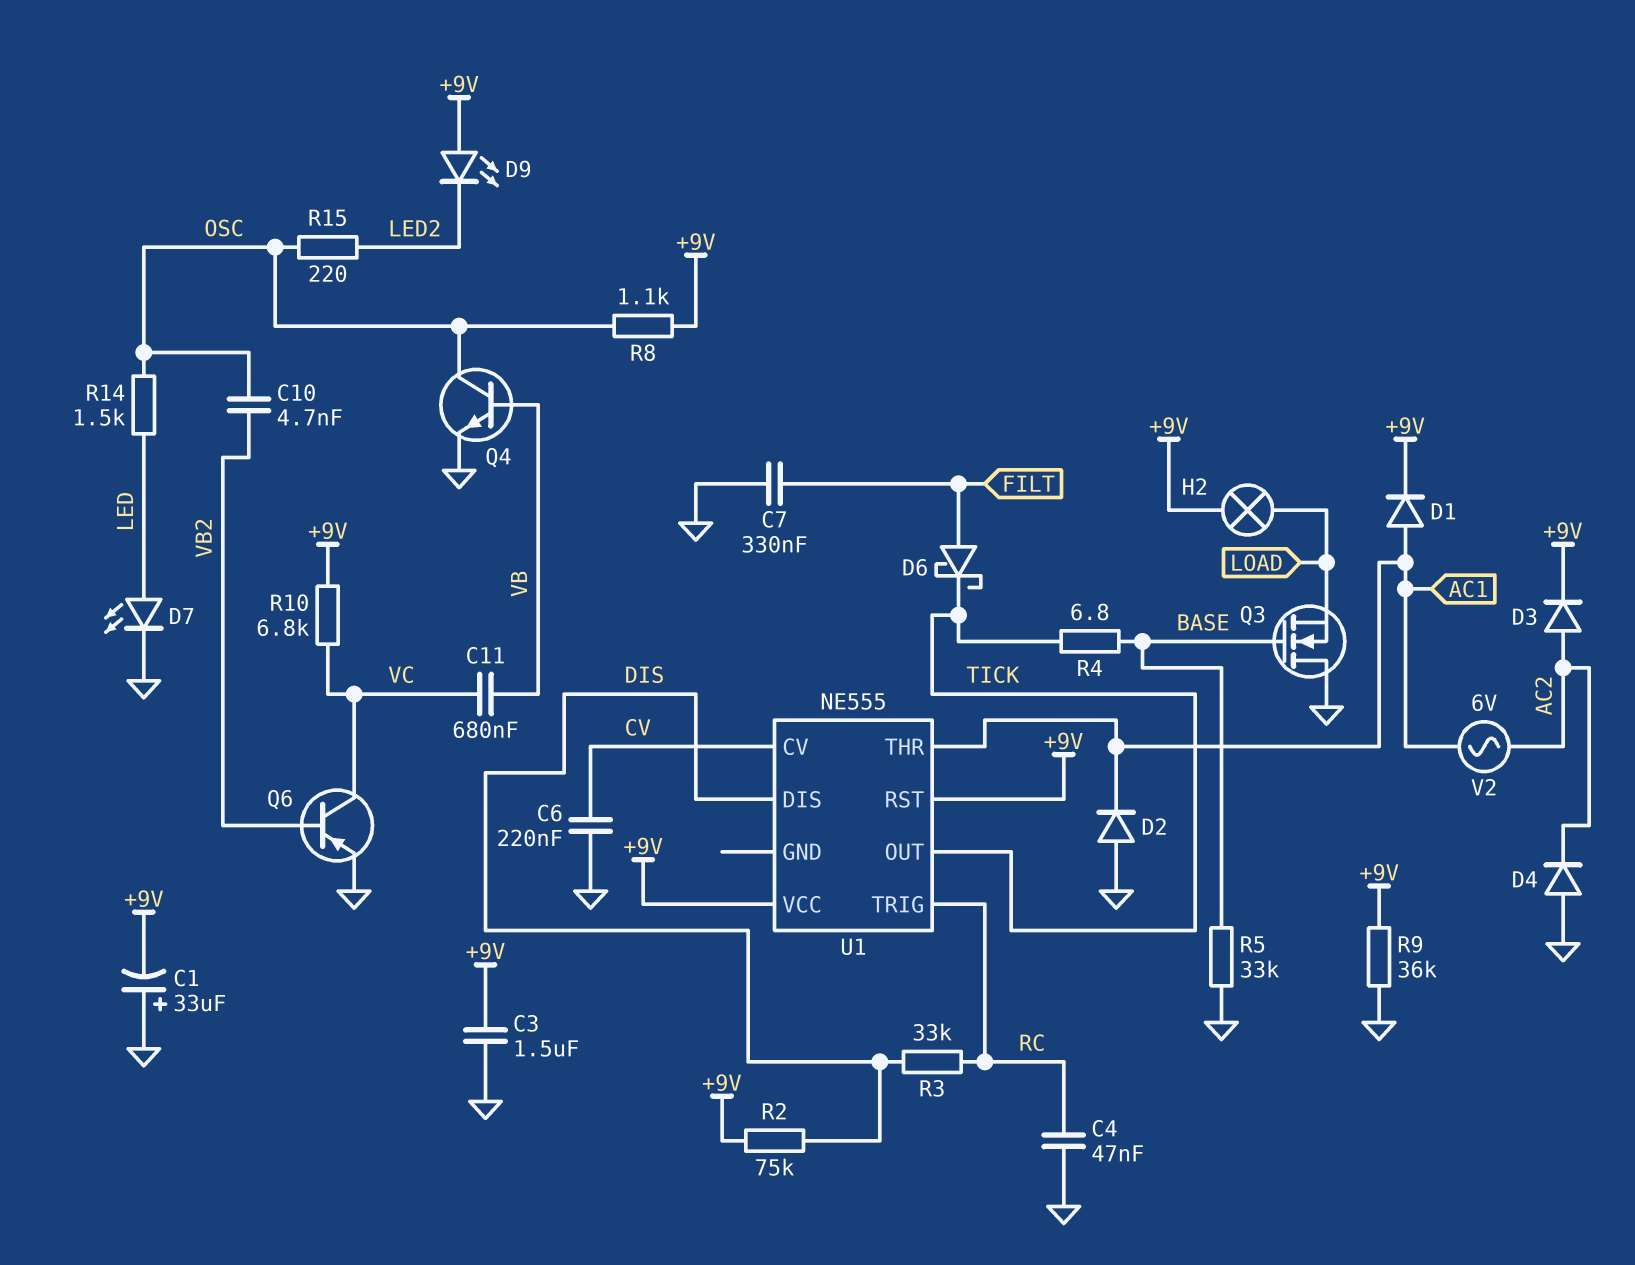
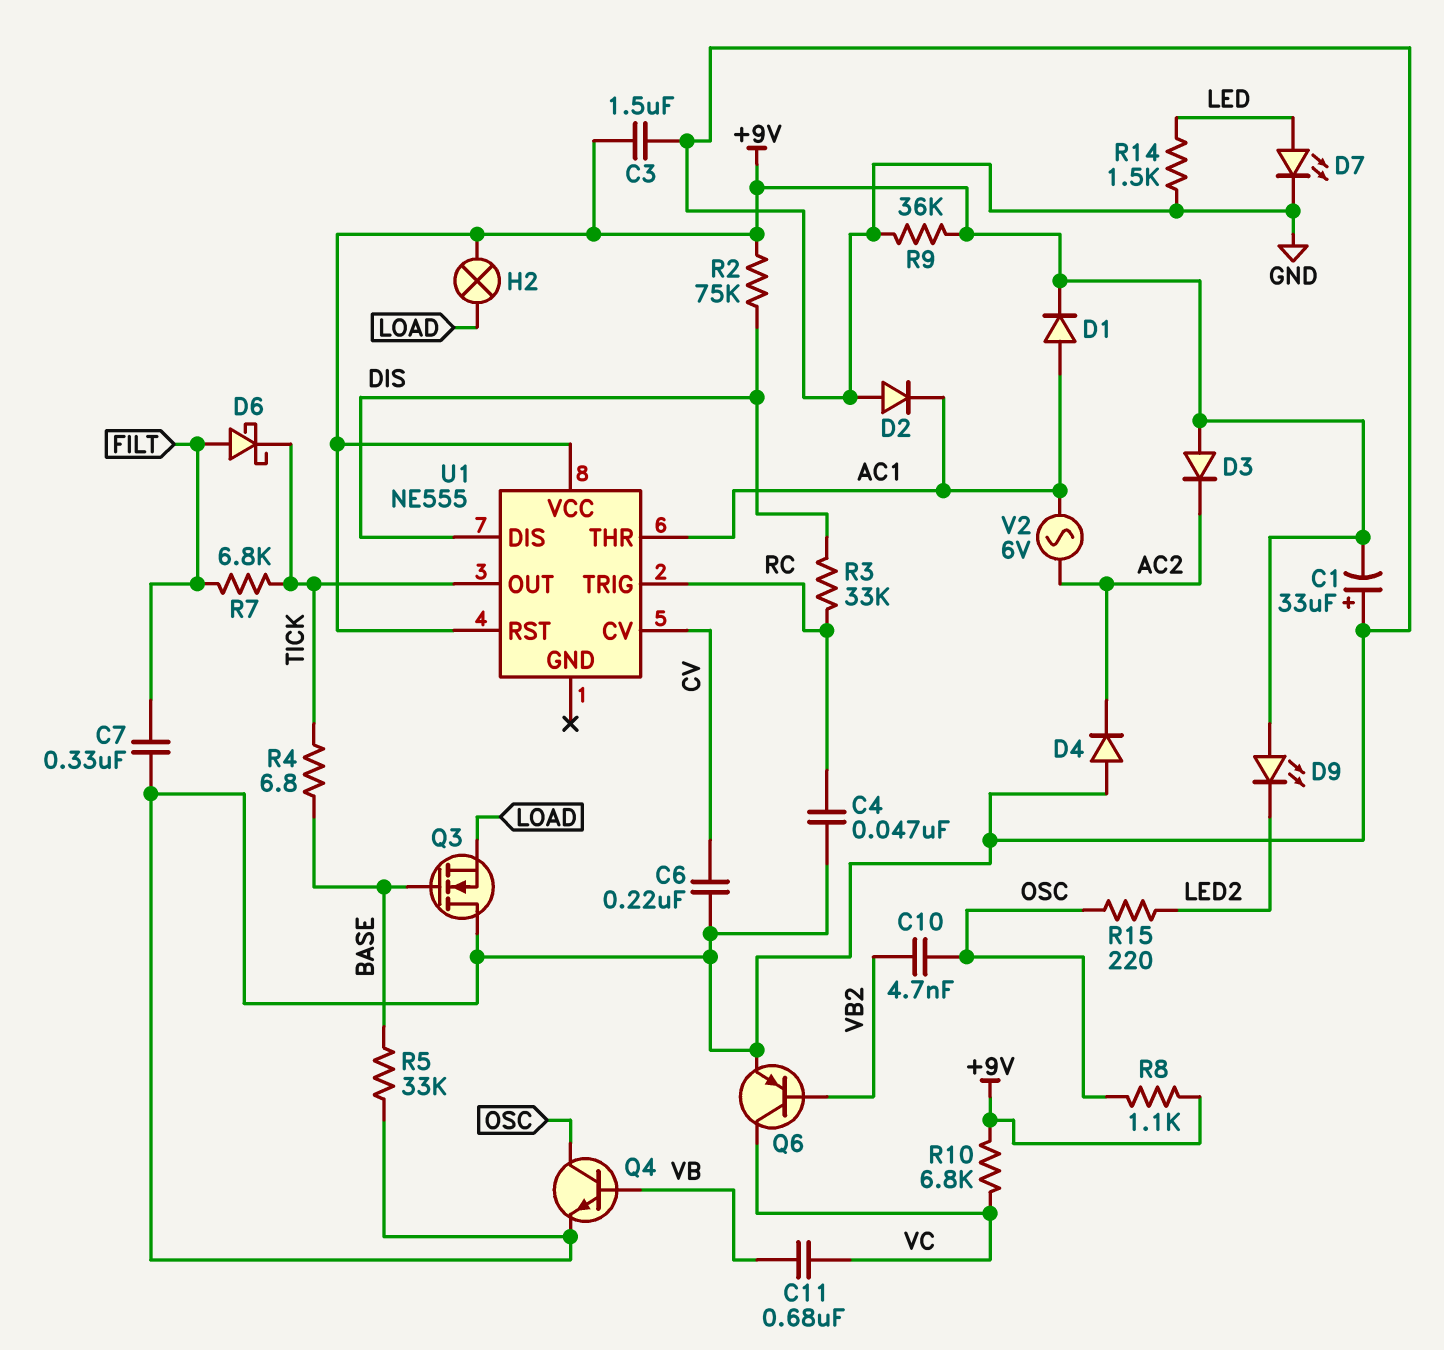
D3: diode (A AC2, K +9V) -> diode (A +9V, K AC2)
R7: none -> 6.8k (FILT, TICK)
R14: 1.5k (LED, OSC) -> 1.5k (GND, LED)

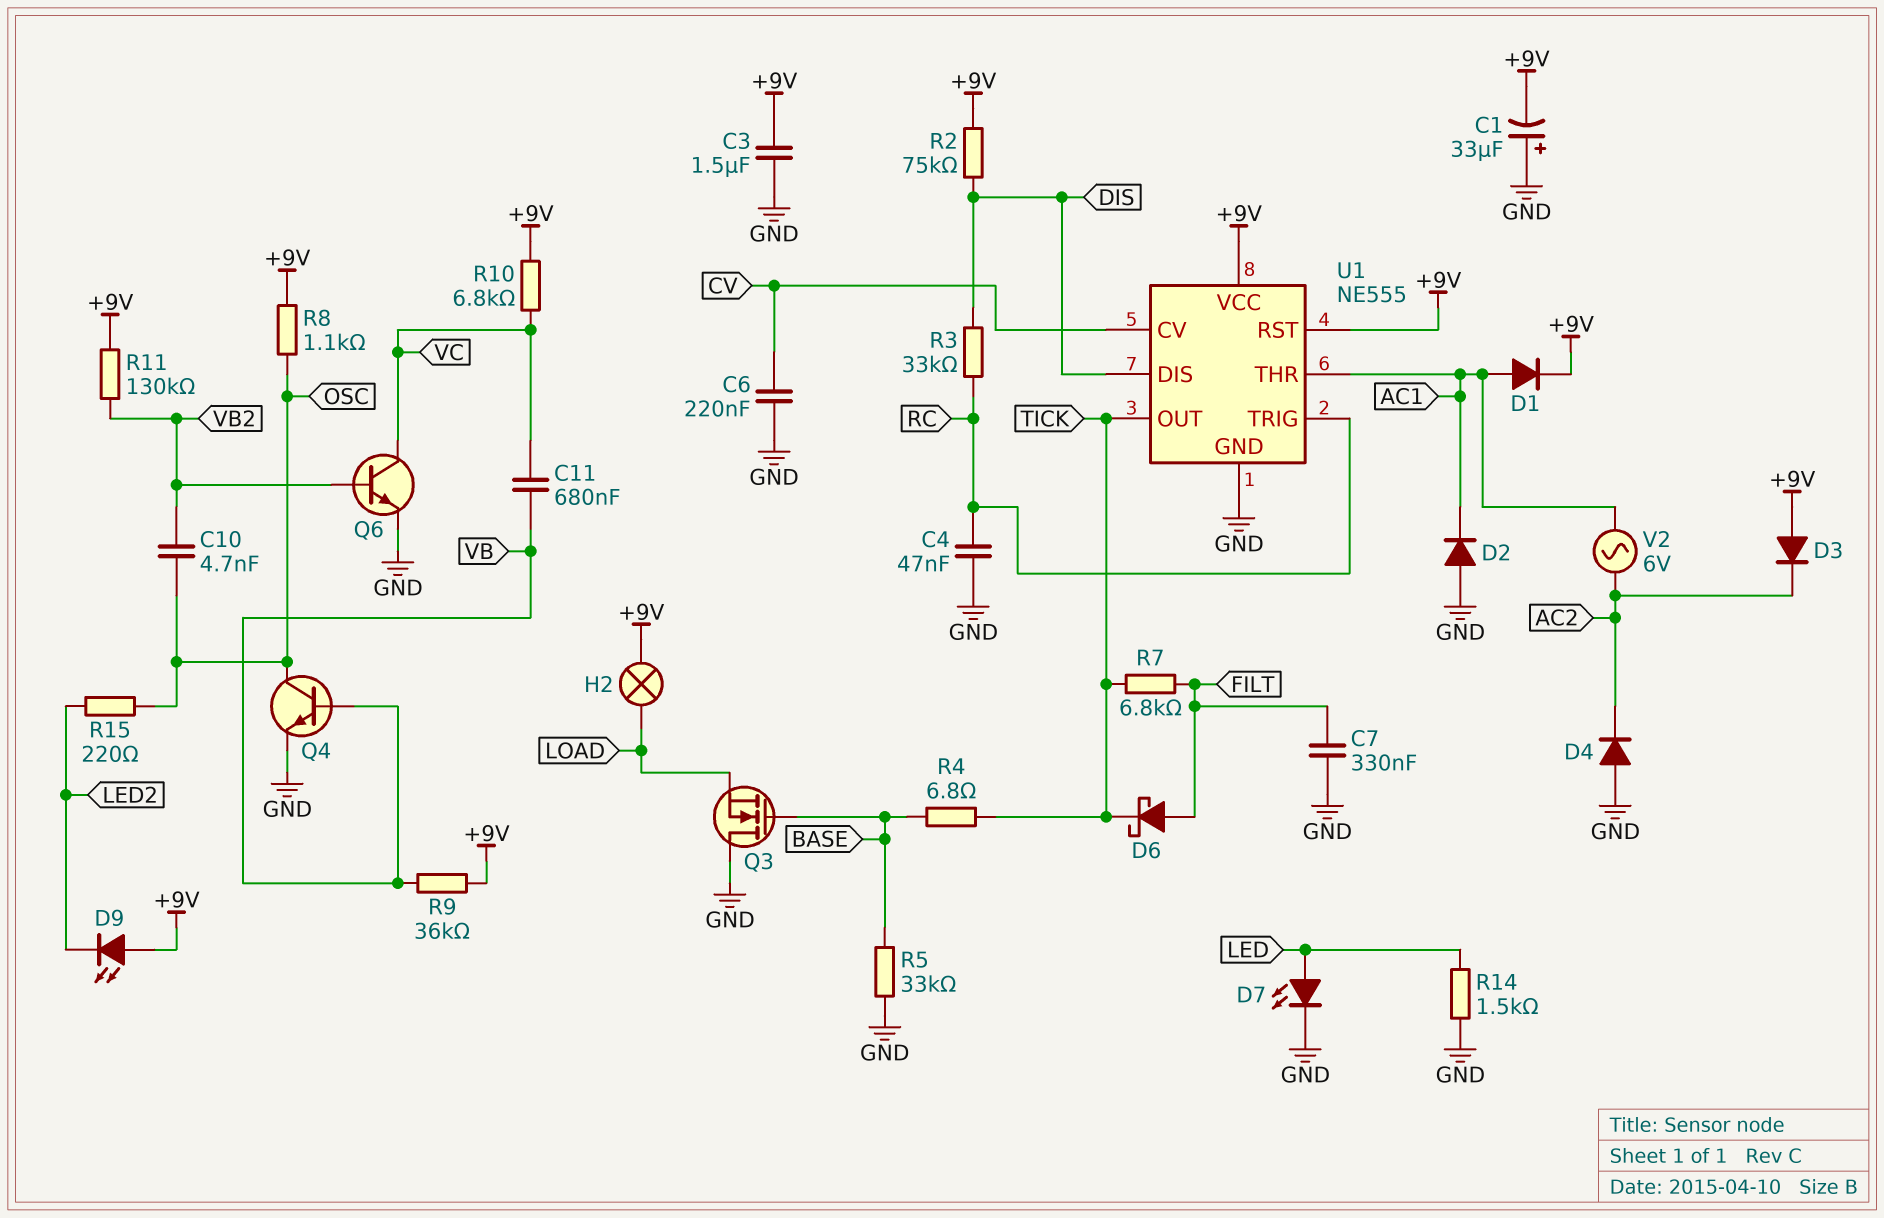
Q6: PNP (B VB2, C VC, E GND) -> NPN (B VB2, C VC, E GND)
R9: 36k (+9V, GND) -> 36k (+9V, VB)
R11: none -> 130k (+9V, VB2)
U1 pin GND: none -> GND

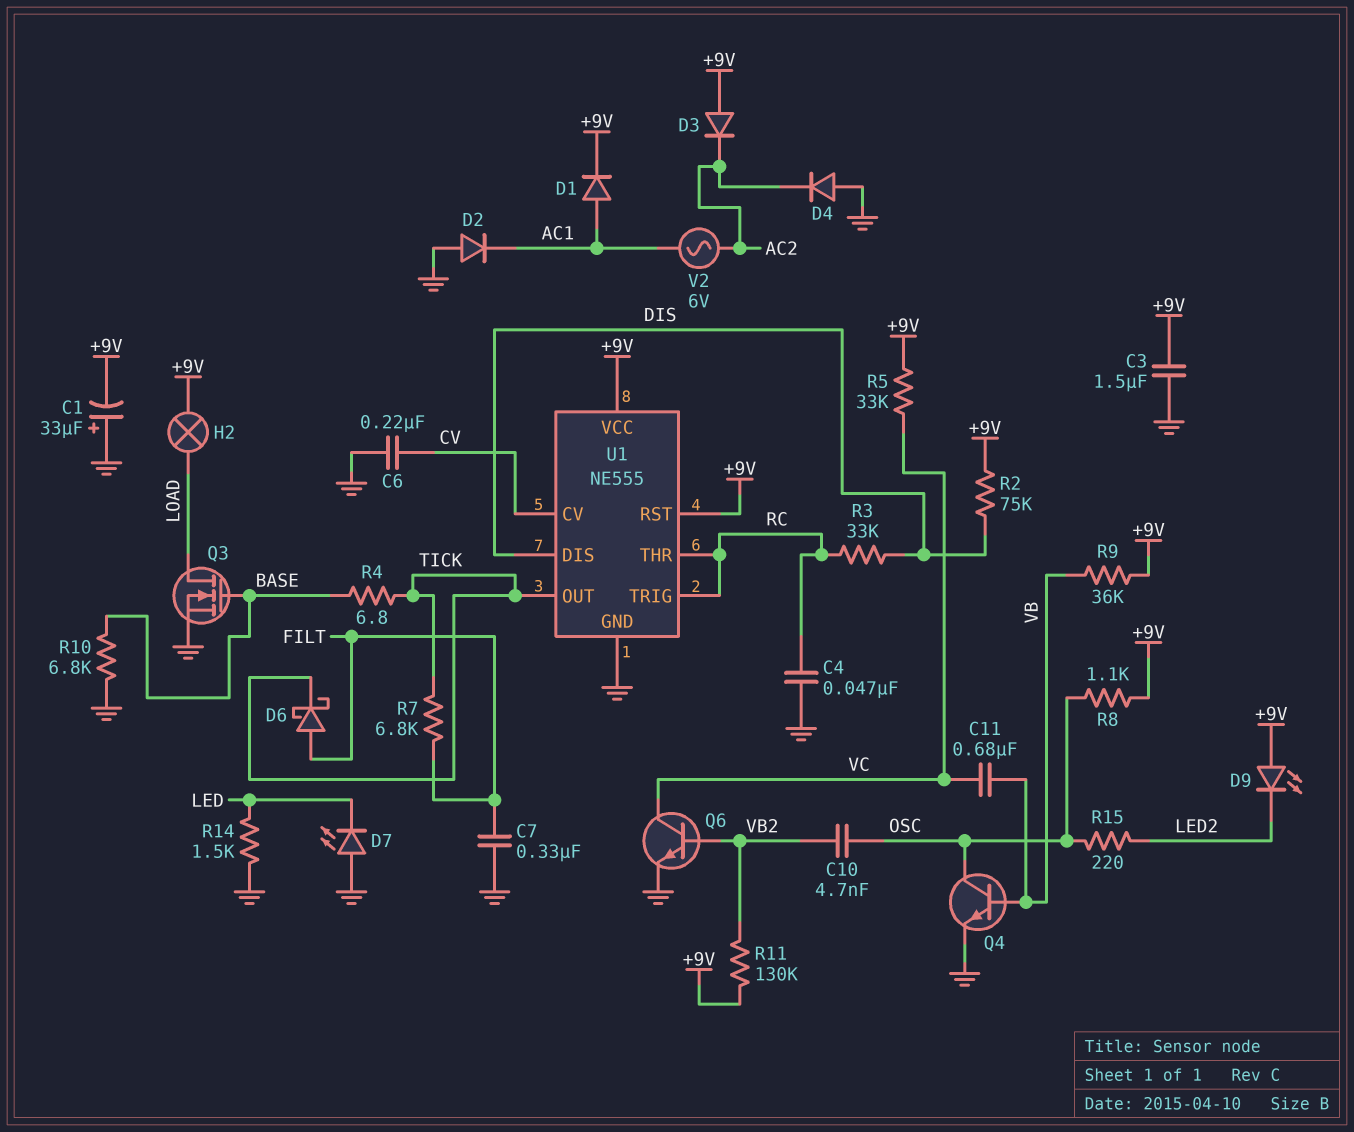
D7: LED (A LED, K GND) -> LED (A GND, K LED)
Q3: NMOS (G BASE, D GND, S LOAD) -> NMOS (G BASE, D LOAD, S GND)
R5: 33k (BASE, GND) -> 33k (+9V, VC)
R10: 6.8k (+9V, VC) -> 6.8k (BASE, GND)
U1 pin THR: AC1 -> RC

